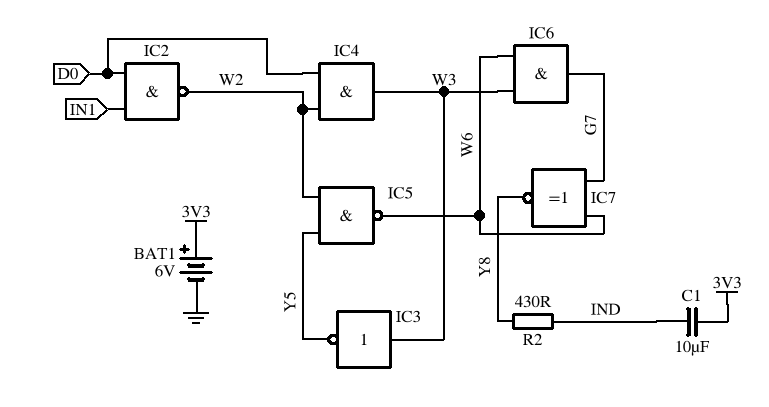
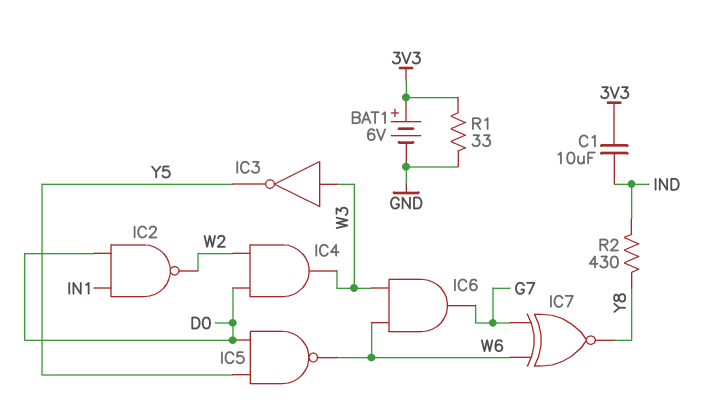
IC5: NAND (in W2, in Y5, out W6) -> NAND (in D0, in Y5, out W6)
R1: none -> 33 (3V3, GND)

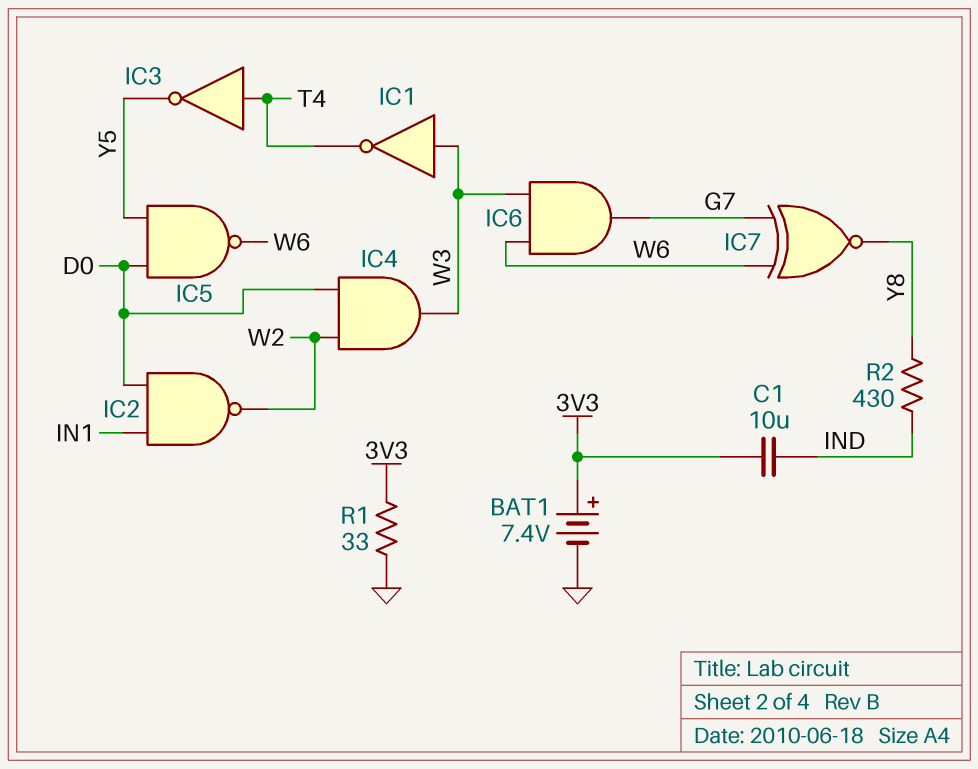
BAT1: 6V (plus 3V3, minus GND) -> 7.4V (plus 3V3, minus GND)
IC1: none -> NOT (in W3, out T4)
IC3: NOT (in W3, out Y5) -> NOT (in T4, out Y5)

